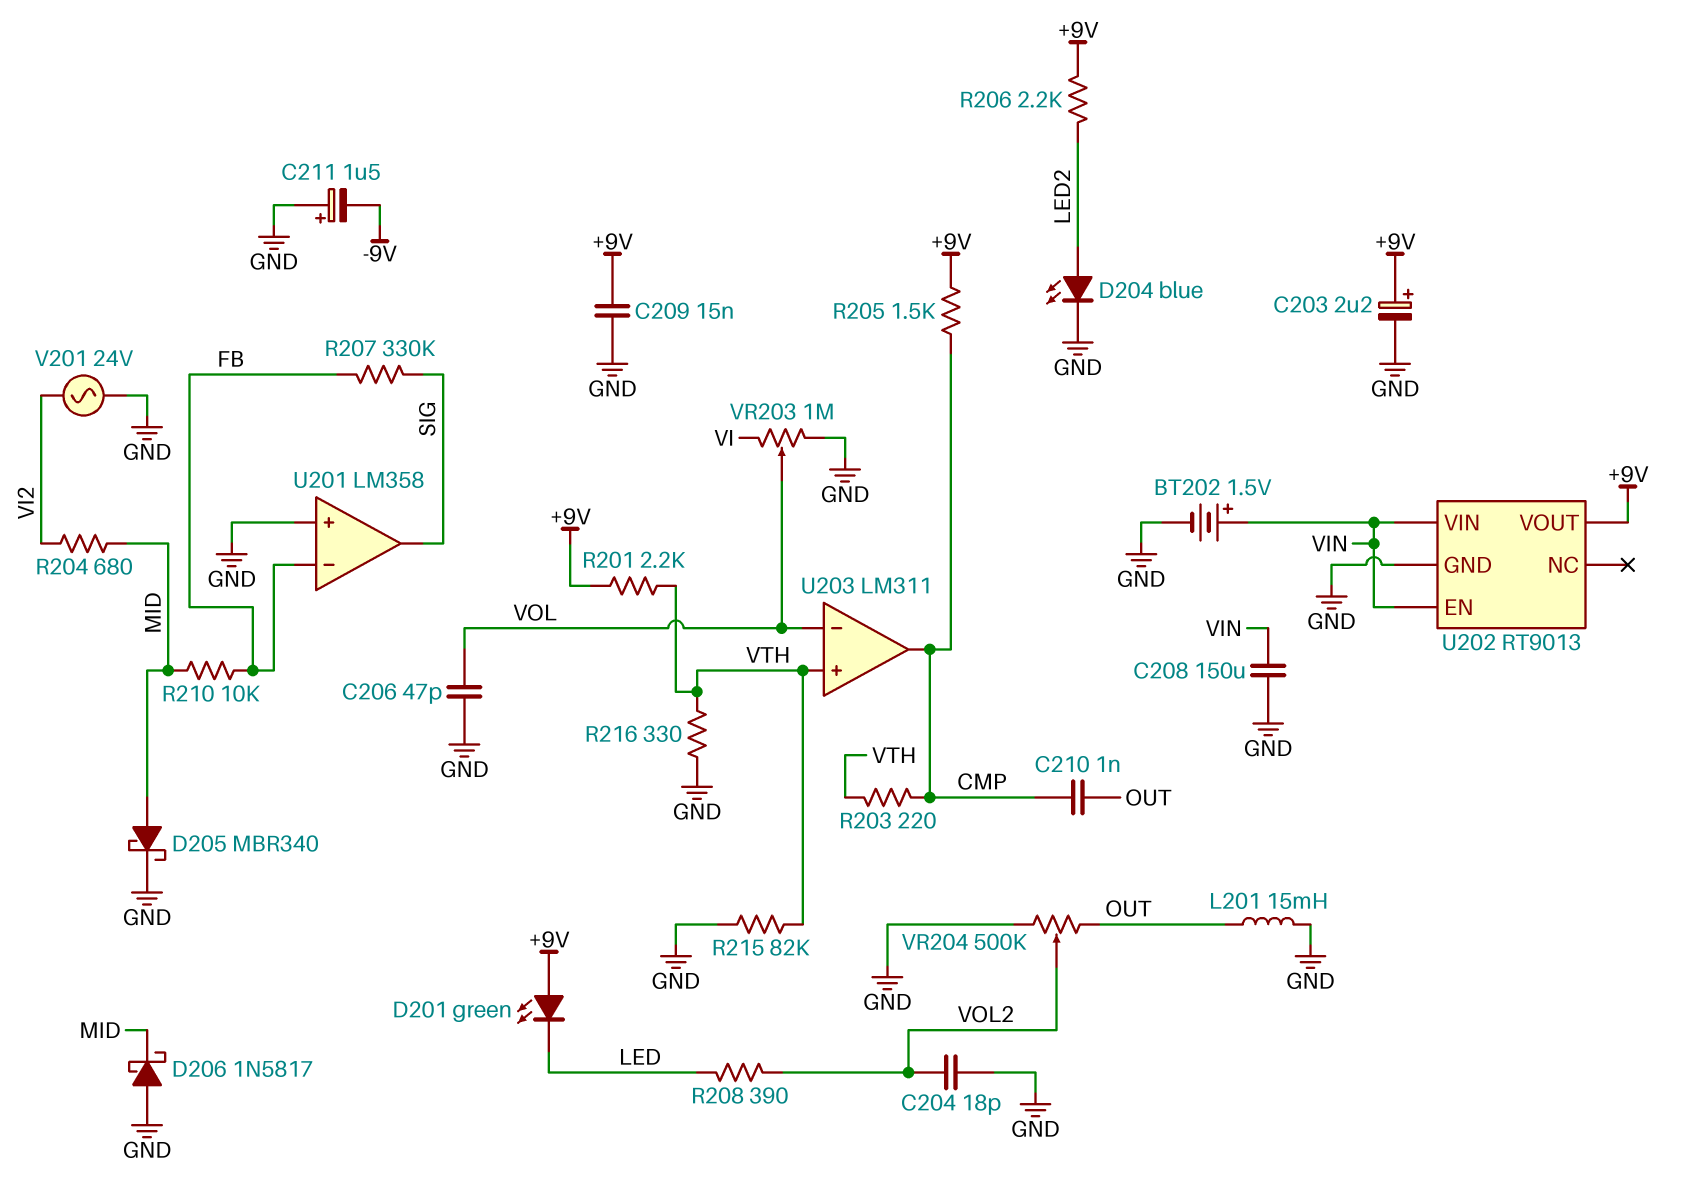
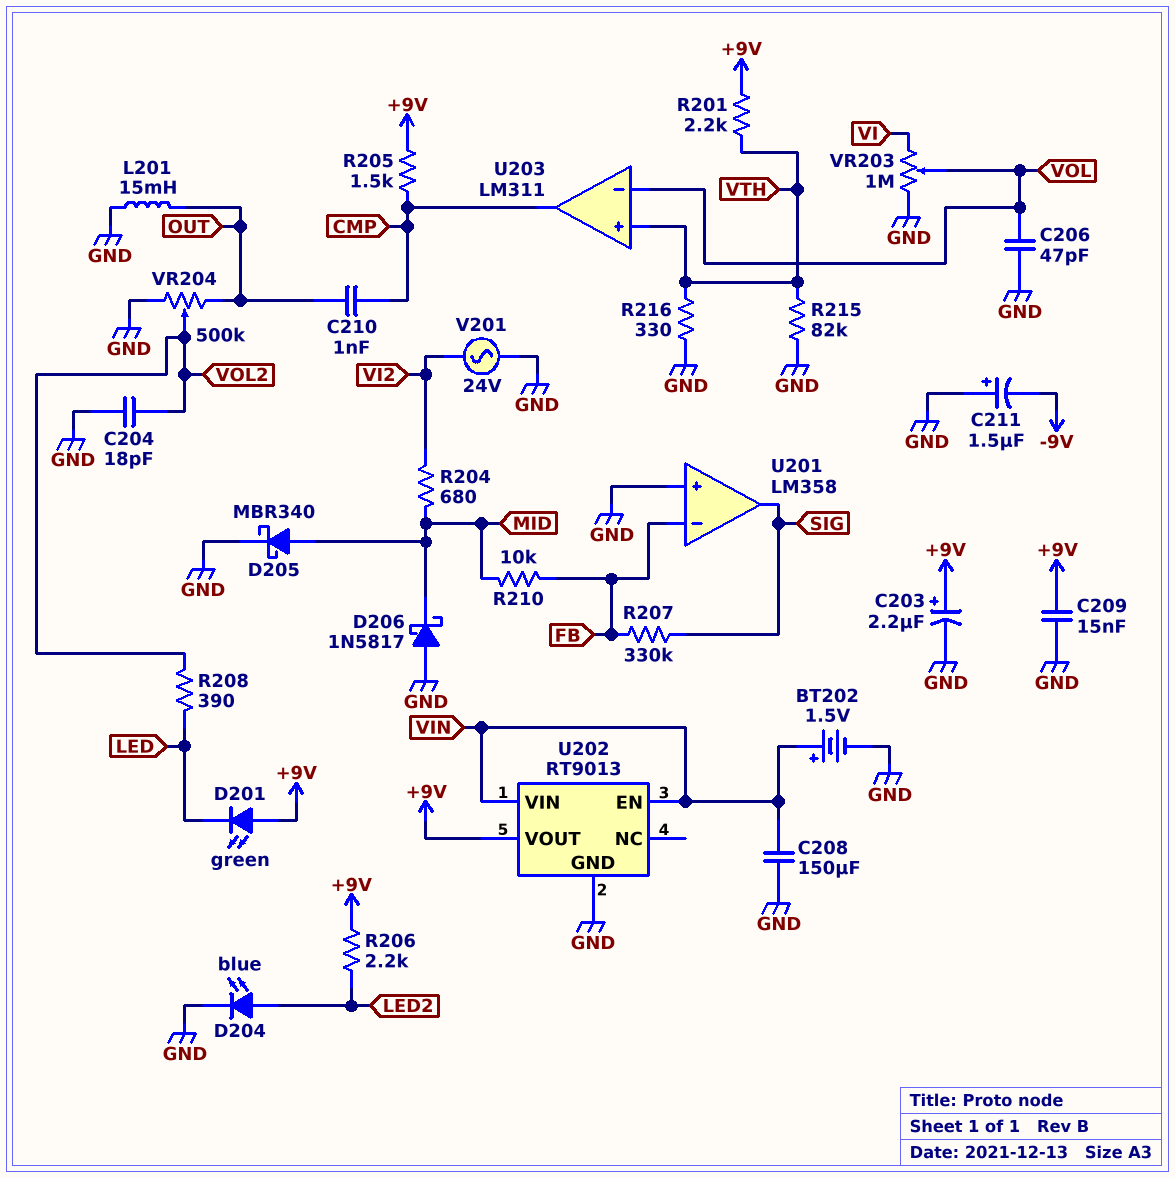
R203: 220 (CMP, VTH) -> none

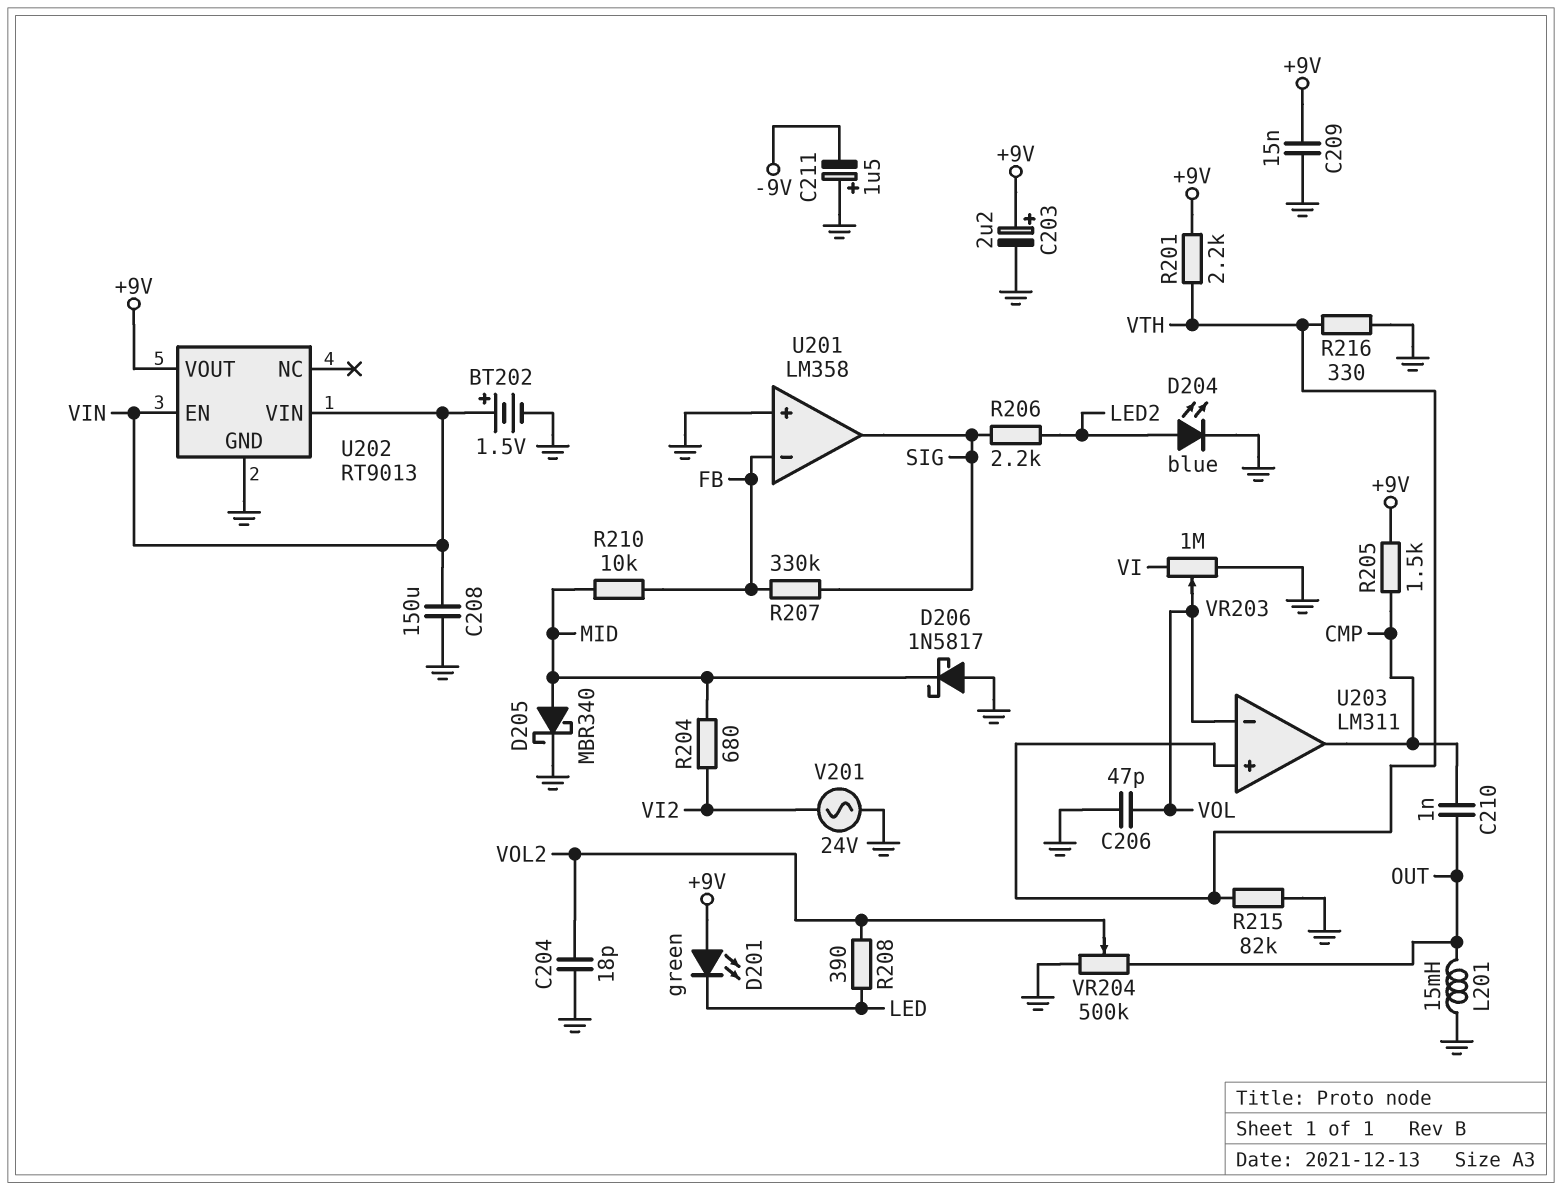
R206: 2.2k (+9V, LED2) -> 2.2k (LED2, SIG)

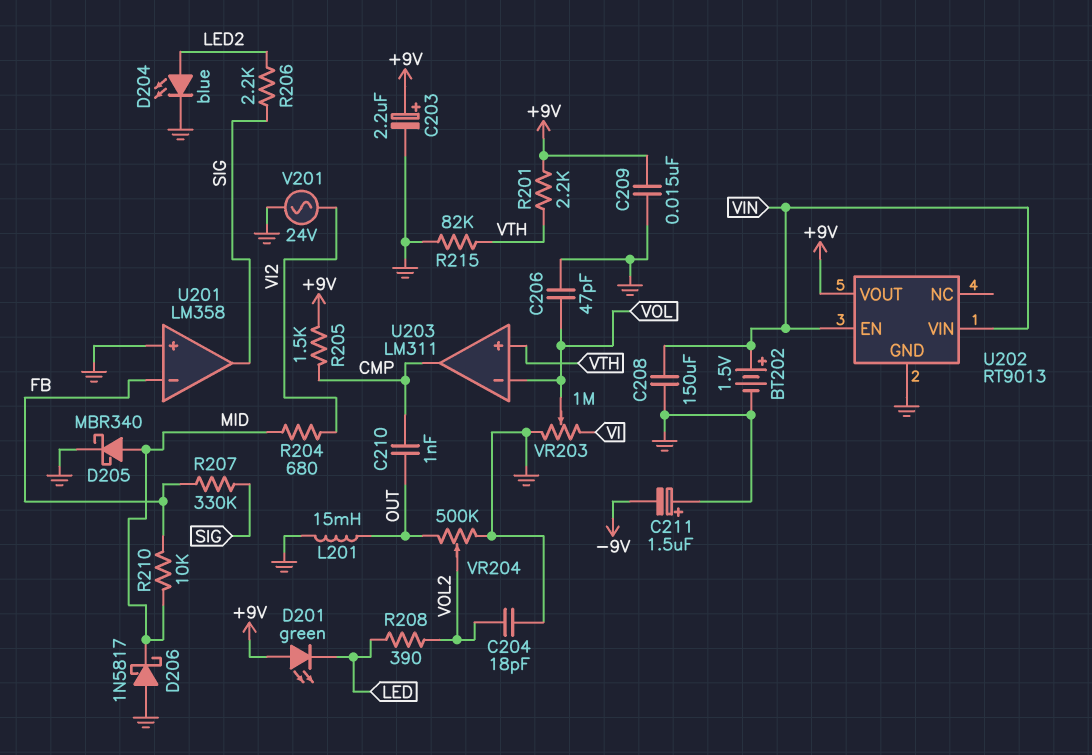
R216: 330 (GND, VTH) -> none

